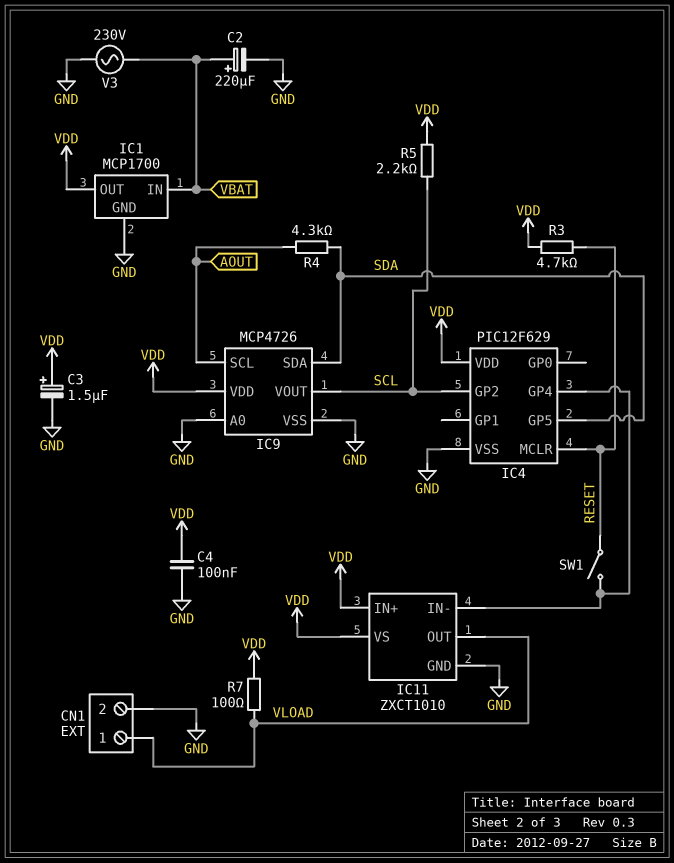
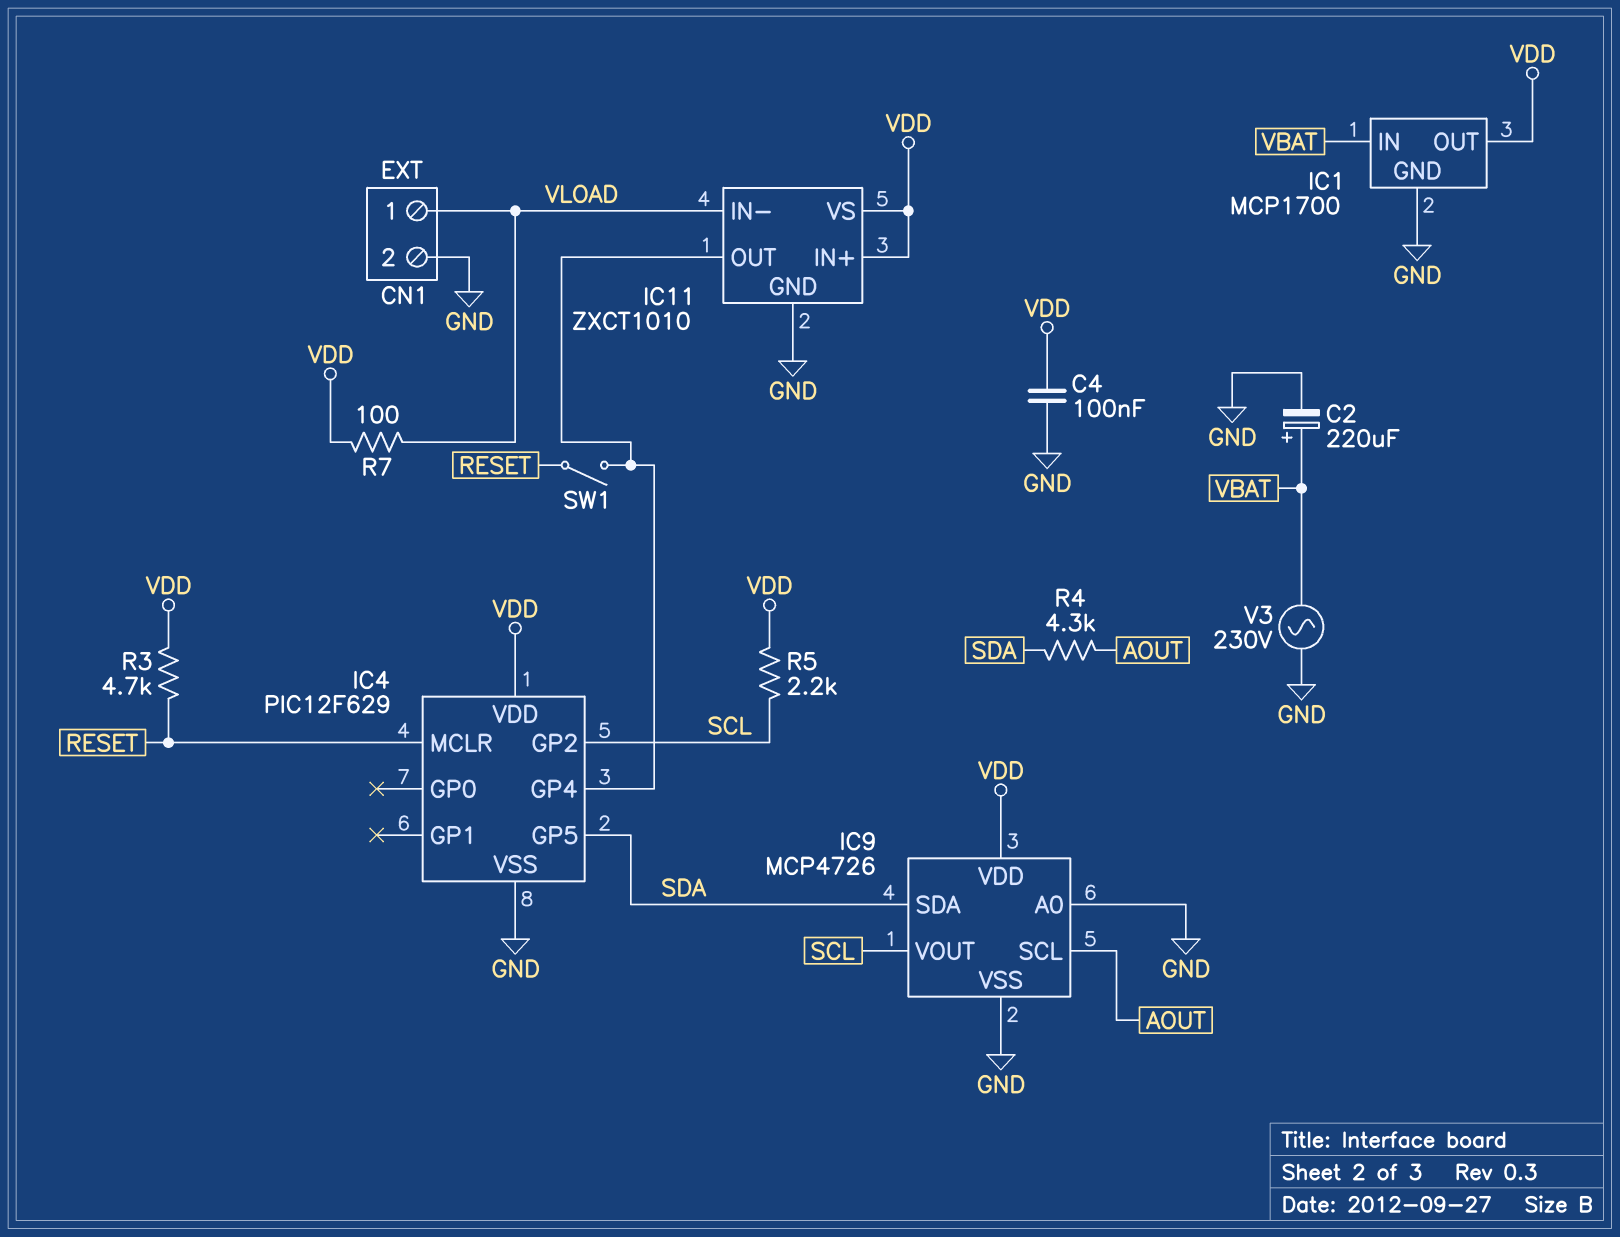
C3: 1.5uF (plus VDD, minus GND) -> none
IC11 pin IN-: IC4/GP4 -> VLOAD
IC11 pin OUT: VLOAD -> IC4/GP4

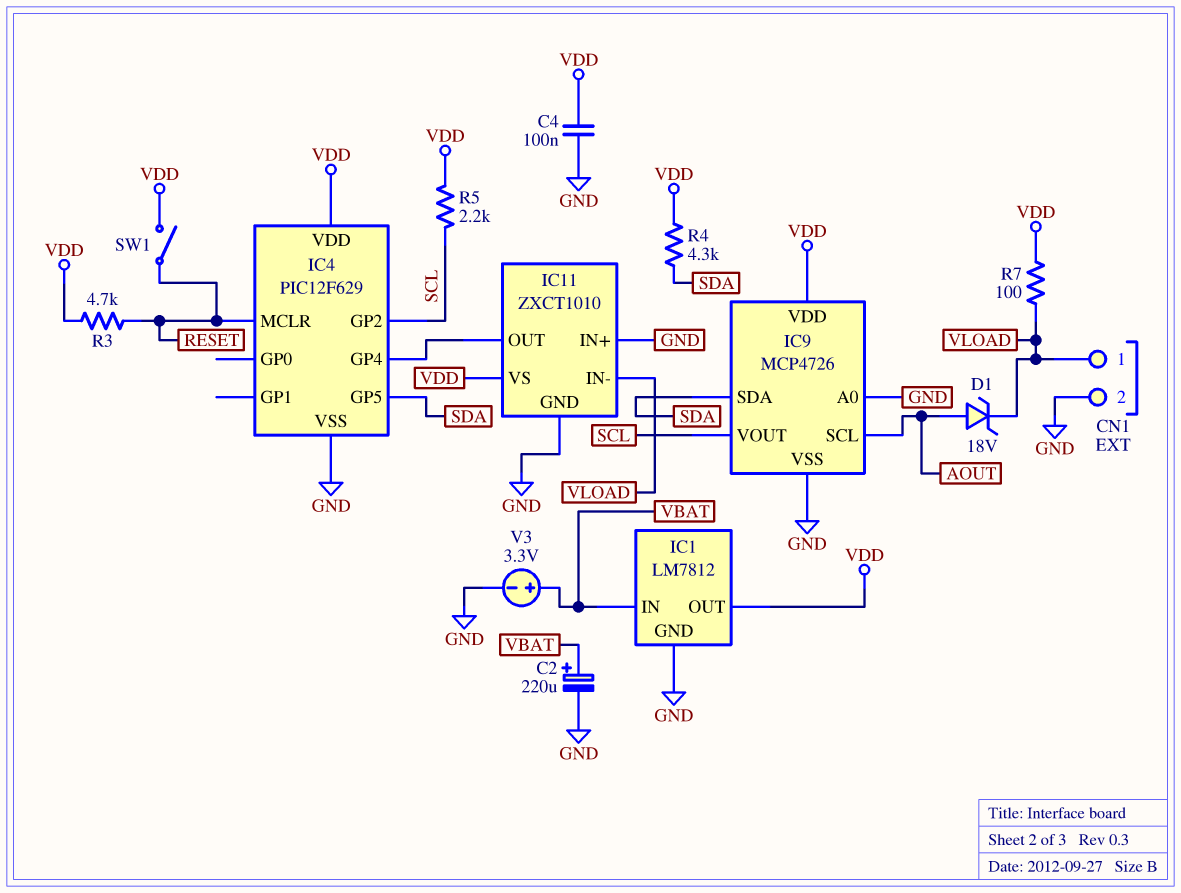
D1: none -> zener 18V (A AOUT, K VLOAD)
IC1: MCP1700 -> LM7812
IC11 pin IN+: VDD -> GND
R4: 4.3k (AOUT, SDA) -> 4.3k (SDA, VDD)
SW1: switch (IC4/GP4, RESET) -> switch (RESET, VDD)
V3: AC 230V (GND, VBAT) -> 3.3V (plus VBAT, minus GND)

